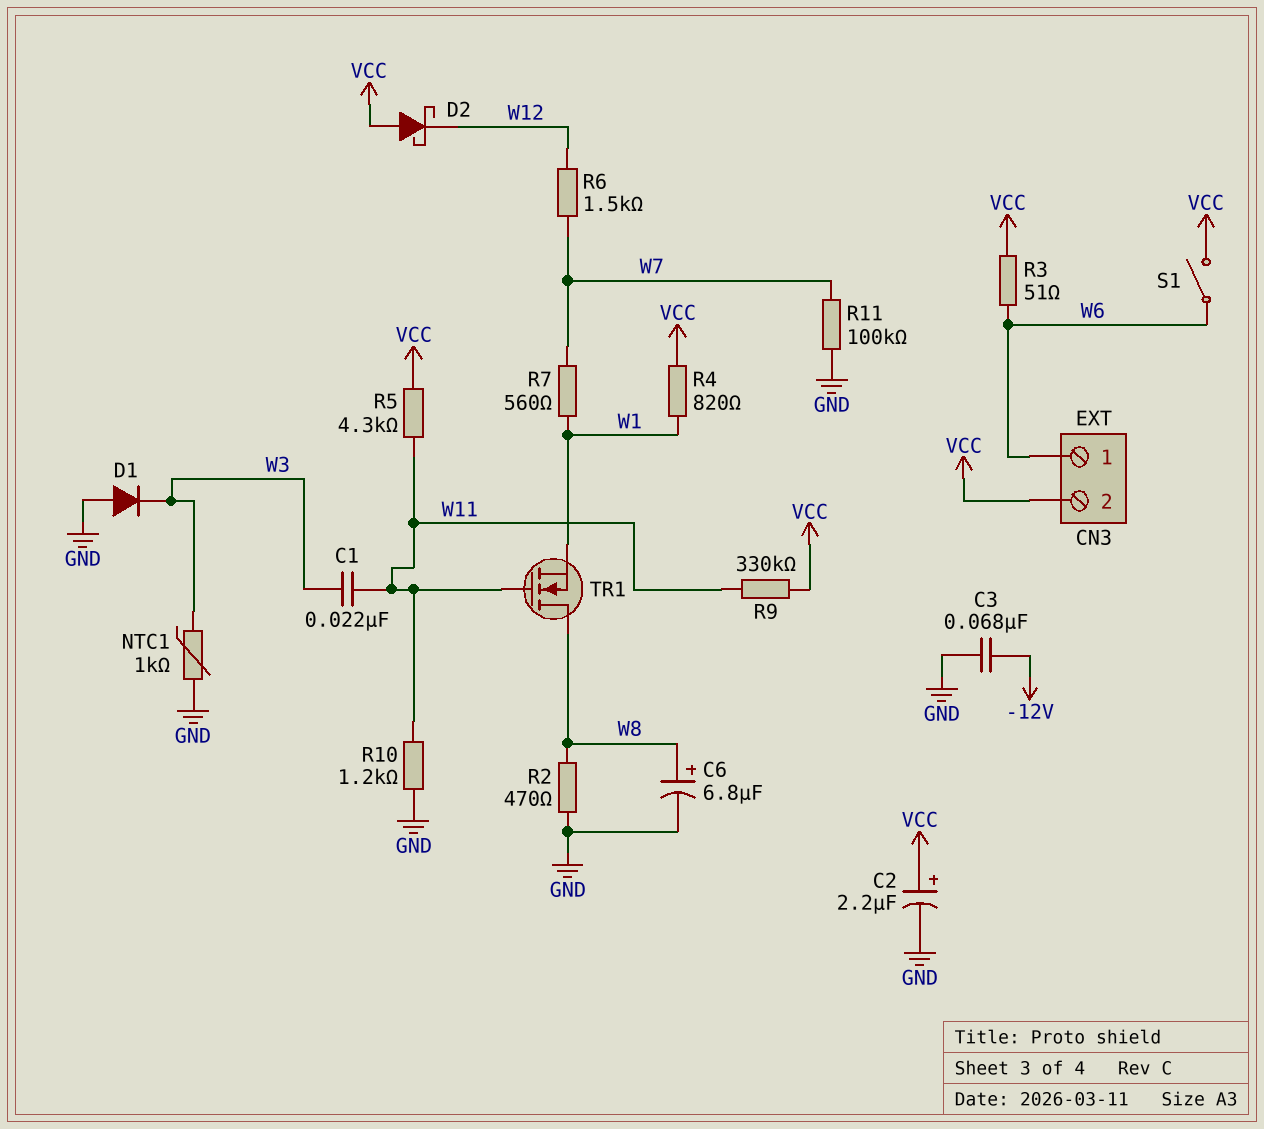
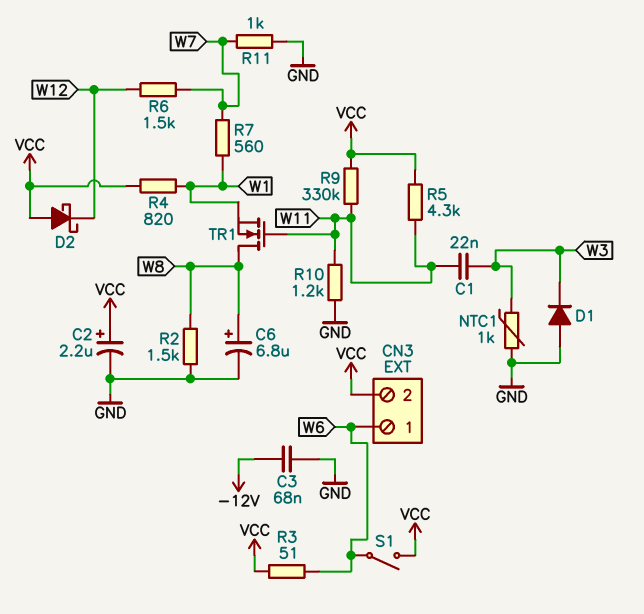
R2: 470 (GND, W8) -> 1.5k (GND, W8)
R11: 100k (GND, W7) -> 1k (GND, W7)

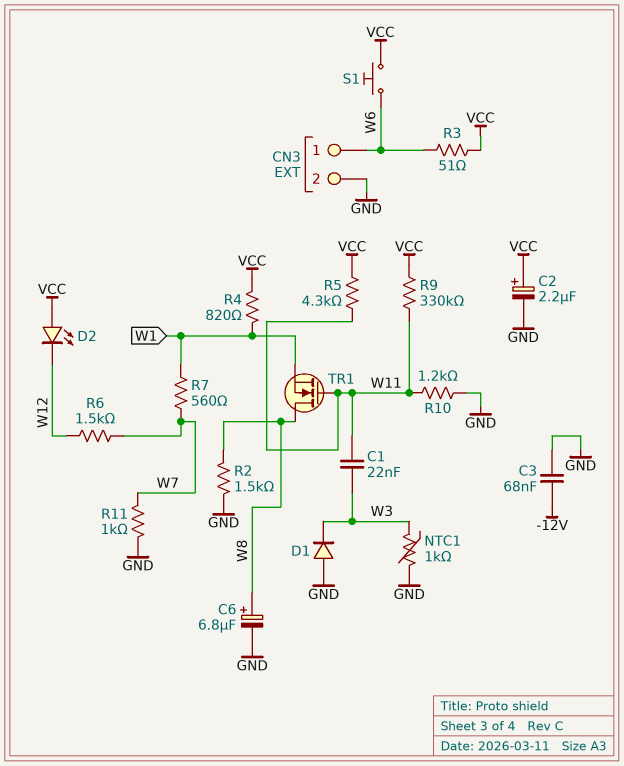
CN3 pin 2: VCC -> GND
D2: schottky (A VCC, K W12) -> LED (A VCC, K W12)
S1: switch (VCC, W6) -> button (VCC, W6)

